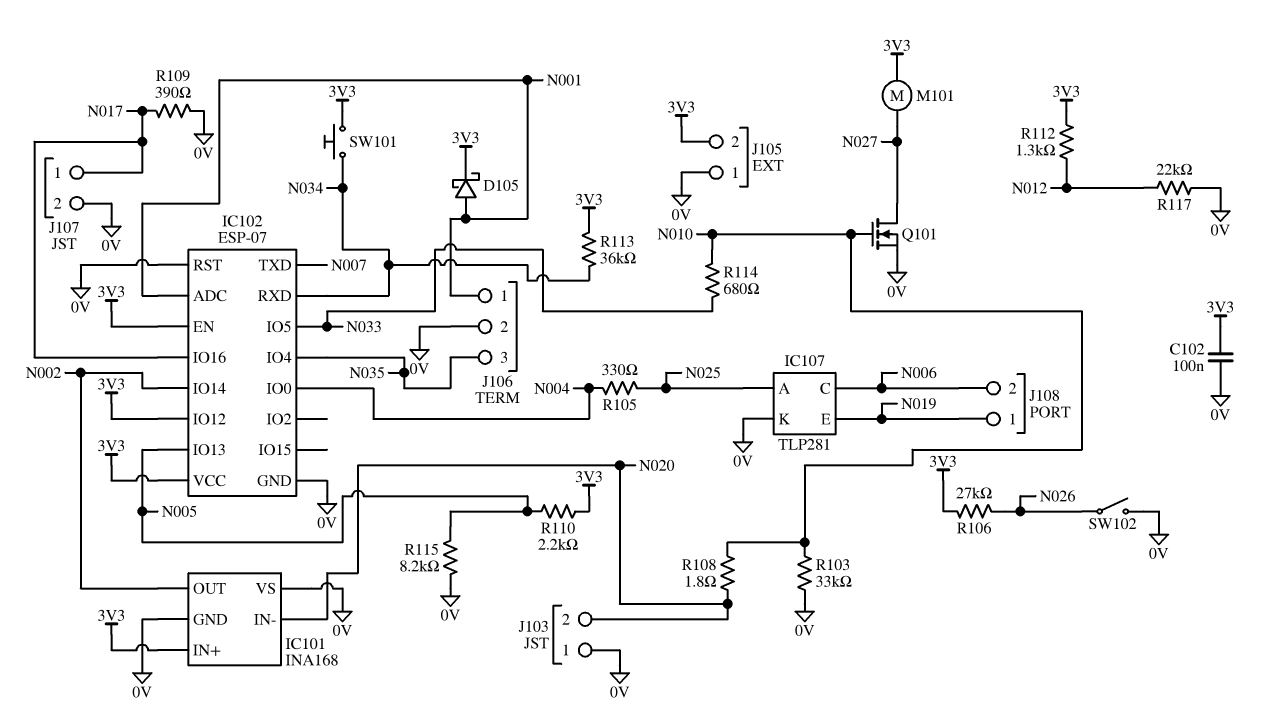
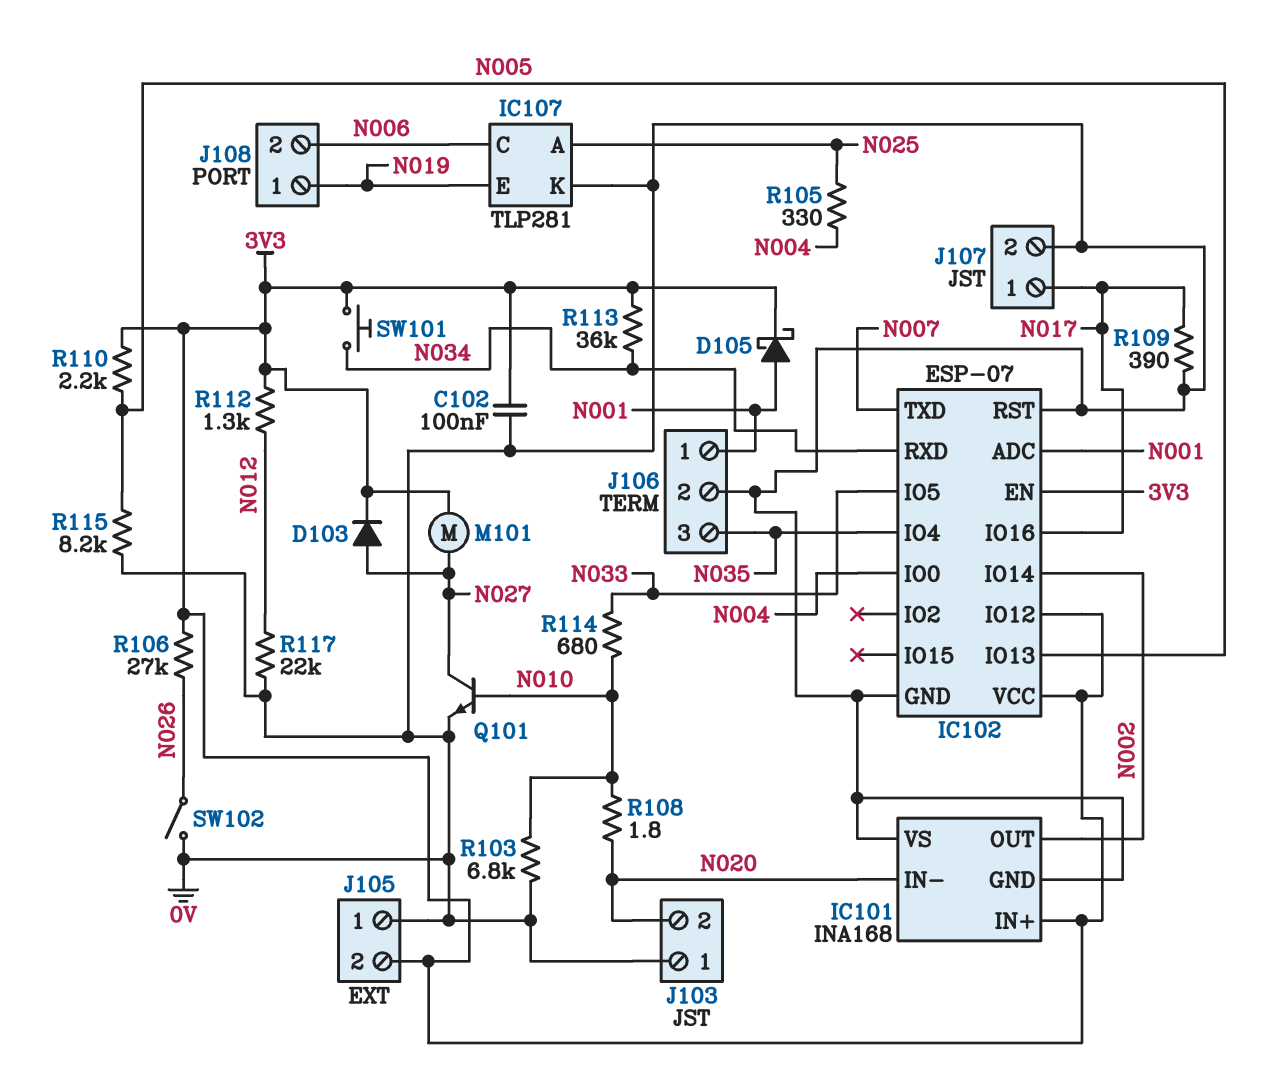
D103: none -> diode (A N027, K 3V3)
Q101: NMOS (G N010, D N027, S 0V) -> NPN (B N010, C N027, E 0V)
R103: 33k (0V, N010) -> 6.8k (0V, N010)

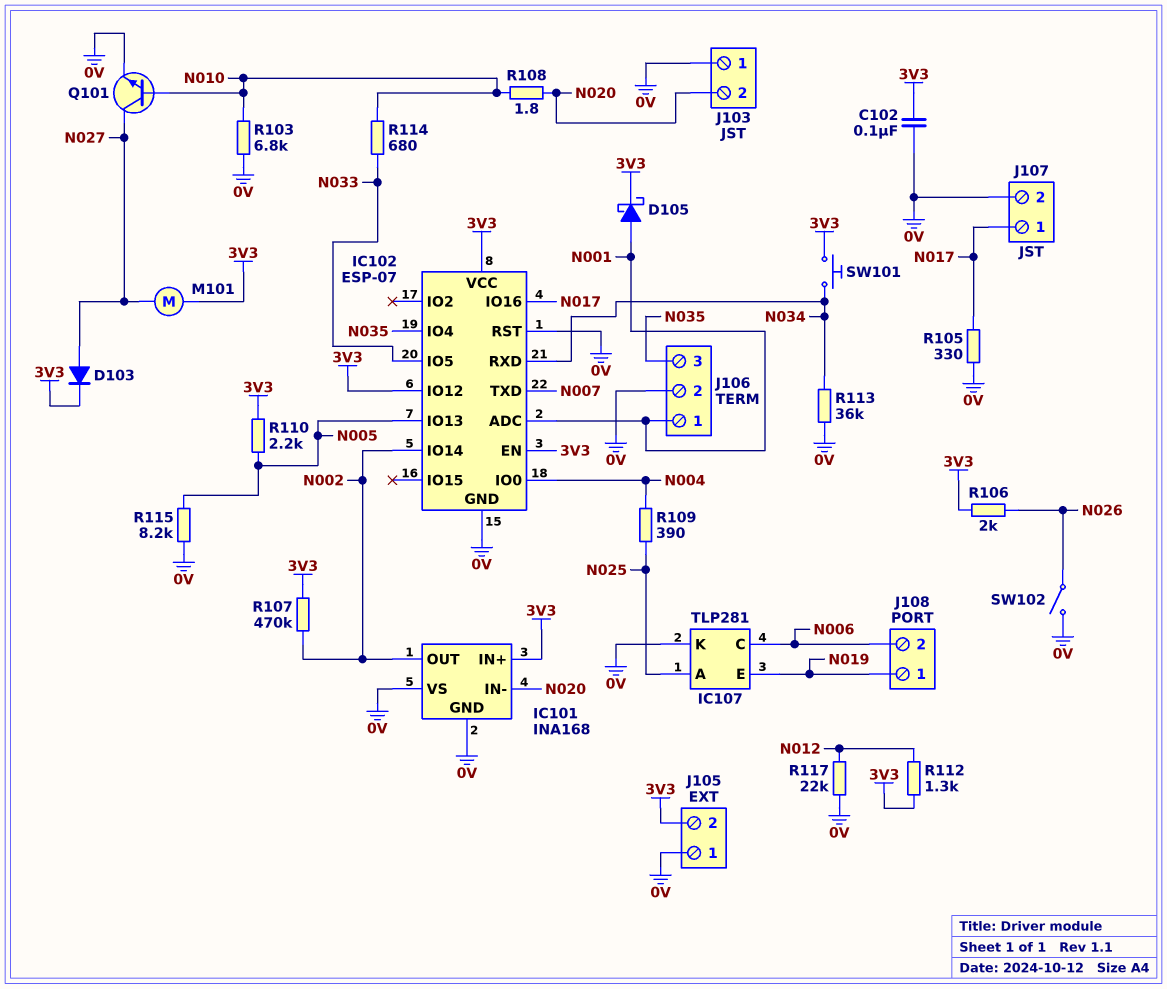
R105: 330 (N004, N025) -> 330 (0V, N017)
R106: 27k (3V3, N026) -> 2k (3V3, N026)
R107: none -> 470k (3V3, N002)
R109: 390 (0V, N017) -> 390 (N004, N025)
R113: 36k (3V3, N034) -> 36k (0V, N034)

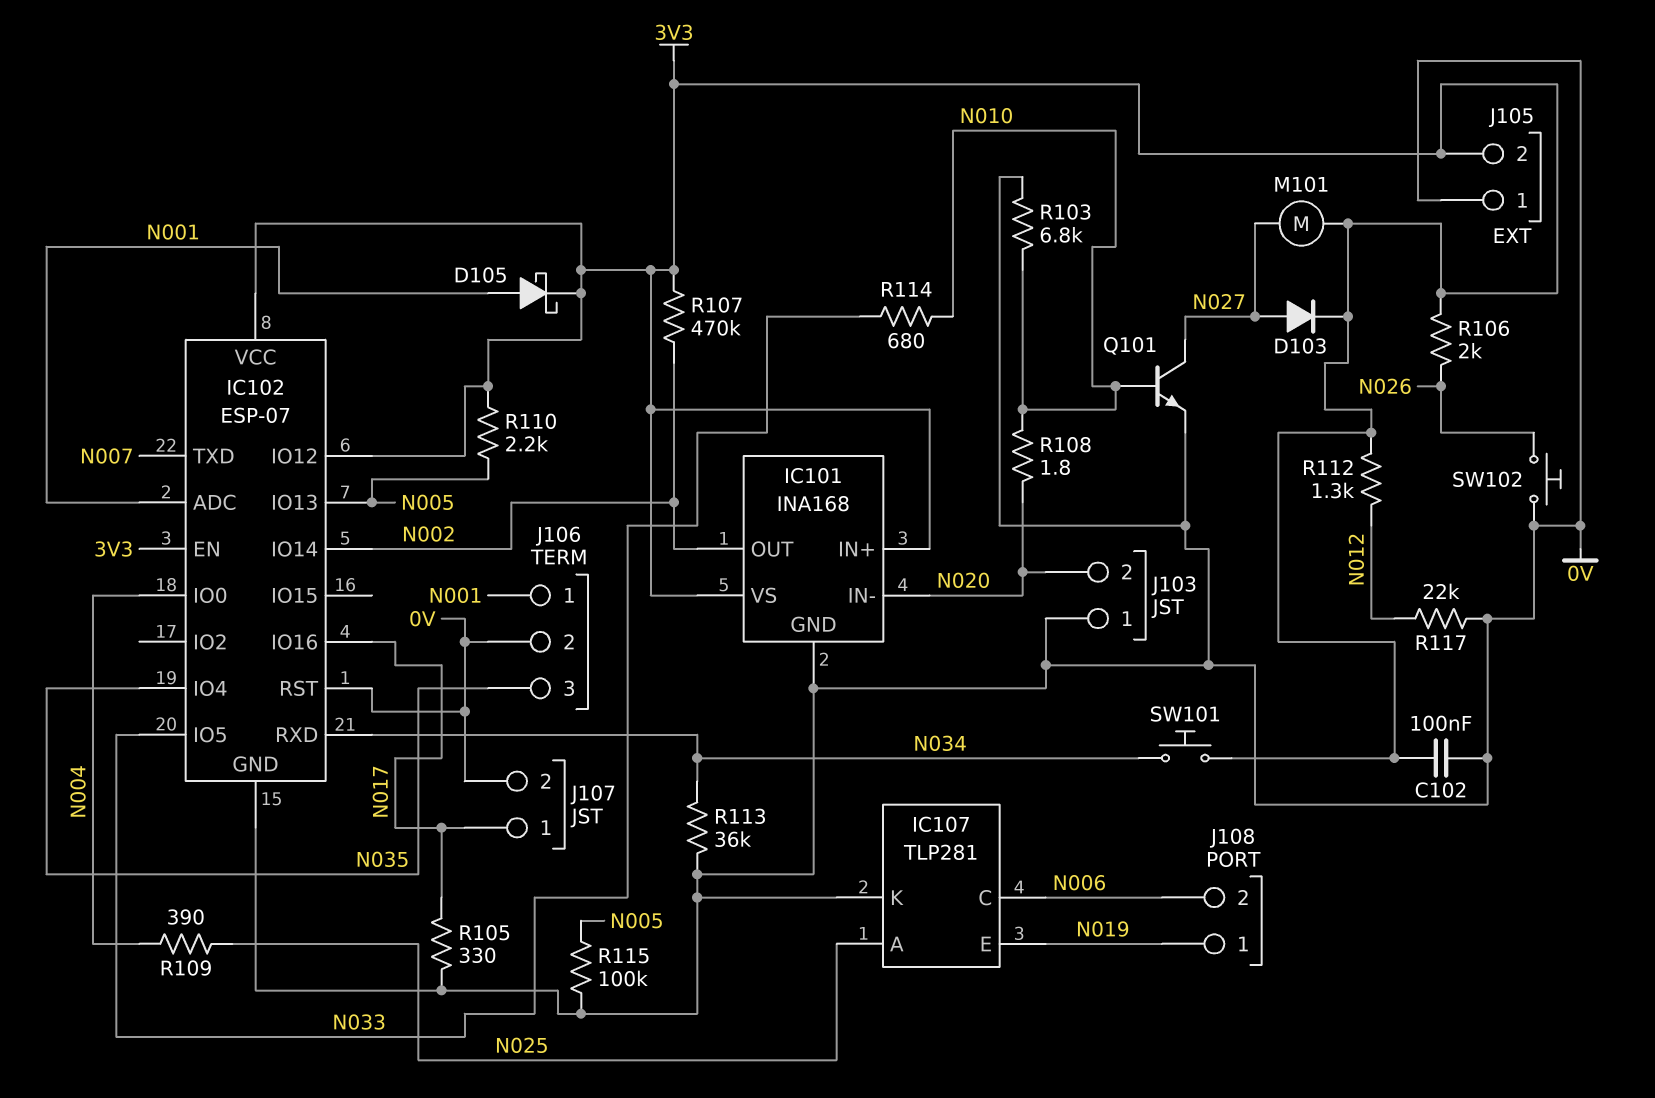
IC101 pin VS: 0V -> 3V3
R115: 8.2k (0V, N005) -> 100k (0V, N005)
SW102: switch (0V, N026) -> button (0V, N026)

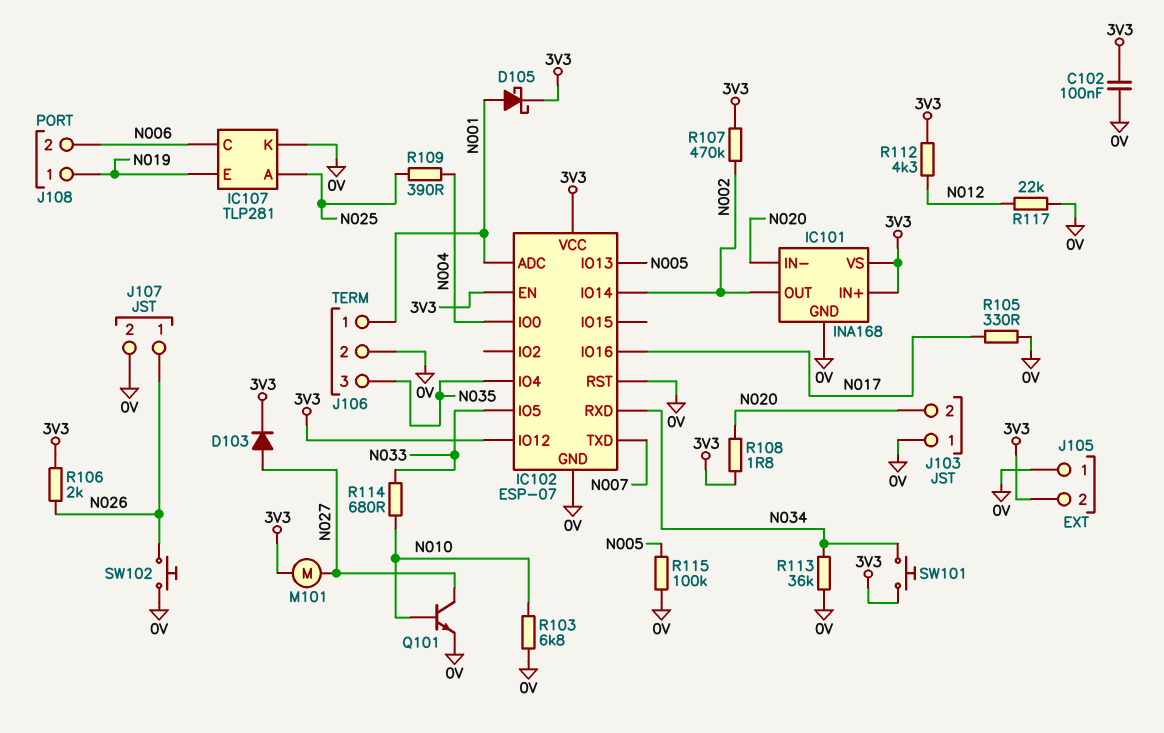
J107 pin 1: N017 -> N026
R108: 1.8 (N010, N020) -> 1.8 (3V3, N020)
R110: 2.2k (3V3, N005) -> none
R112: 1.3k (3V3, N012) -> 4.3k (3V3, N012)

